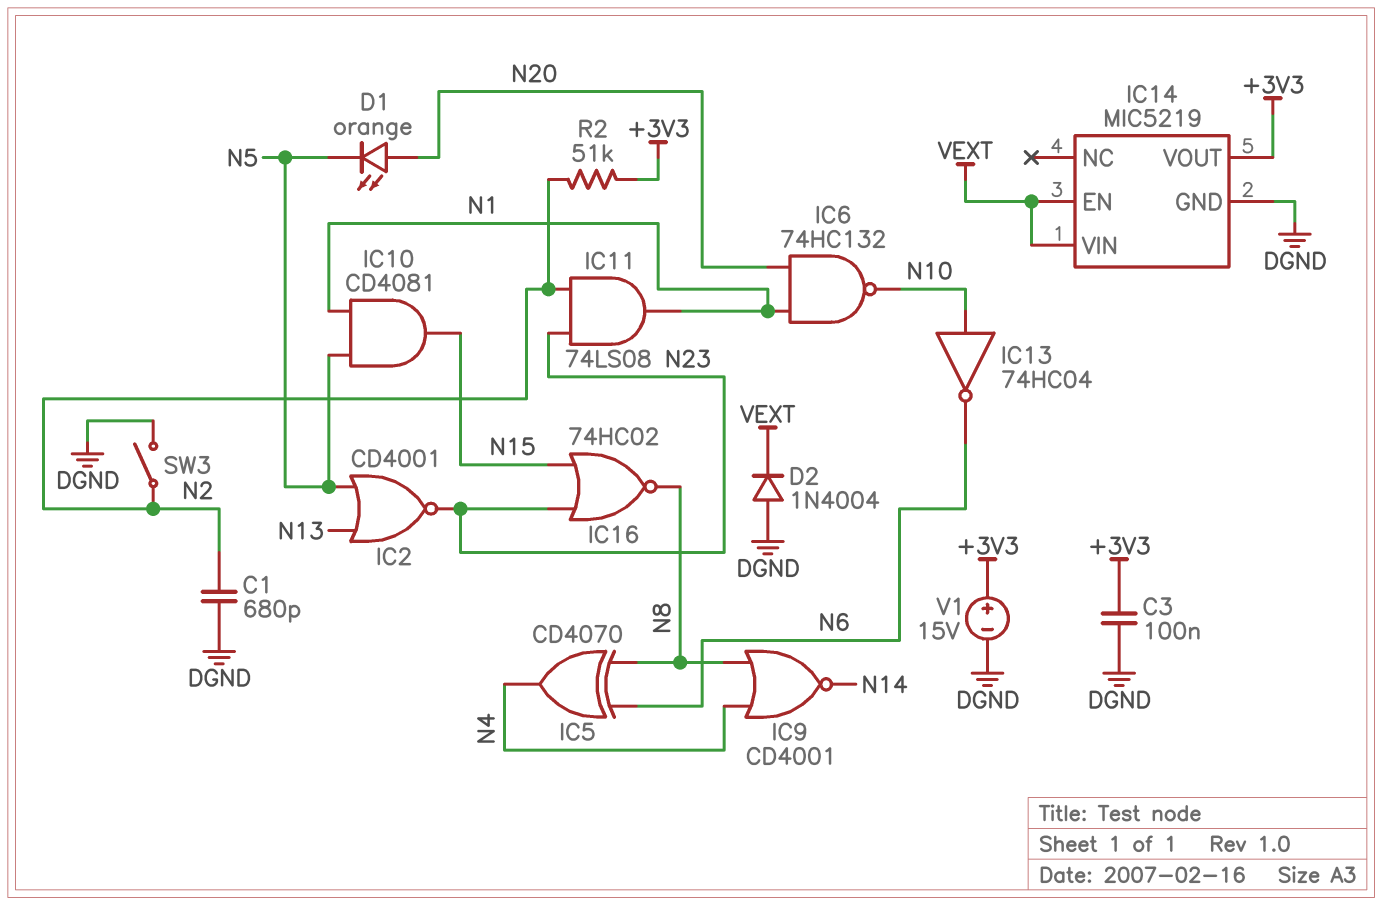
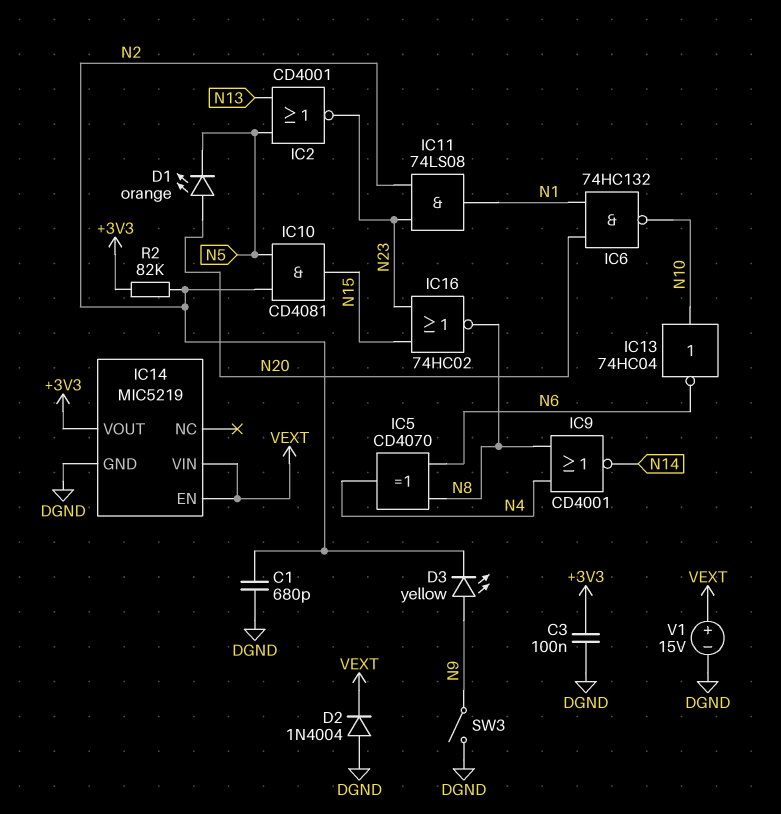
D3: none -> LED yellow (A N9, K N2)
IC10: AND CD4081 (in N1, in N5, out N15) -> AND CD4081 (in N2, in N5, out N15)
R2: 51k (+3V3, N2) -> 82k (+3V3, N2)
SW3: switch (DGND, N2) -> switch (DGND, N9)
V1: 15V (plus +3V3, minus DGND) -> 15V (plus VEXT, minus DGND)

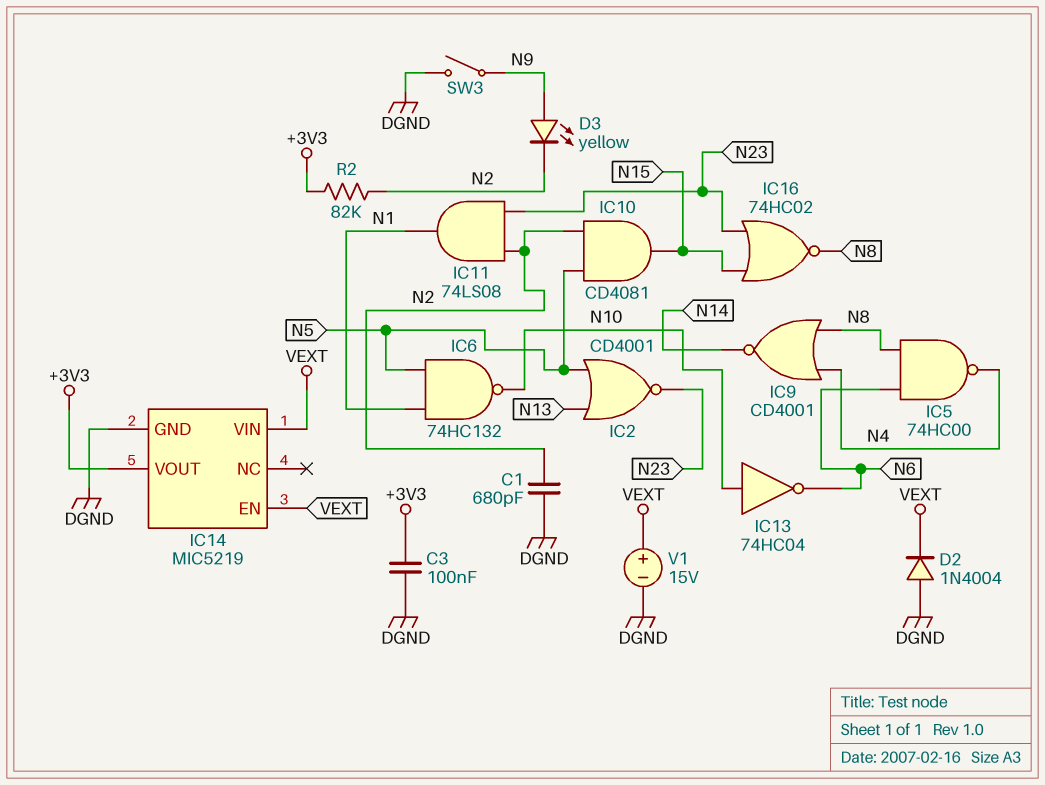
D1: LED orange (A N20, K N5) -> none
IC5: XOR CD4070 (in N6, in N8, out N4) -> NAND 74HC00 (in N6, in N8, out N4)
IC6: NAND 74HC132 (in N1, in N20, out N10) -> NAND 74HC132 (in N1, in N5, out N10)

